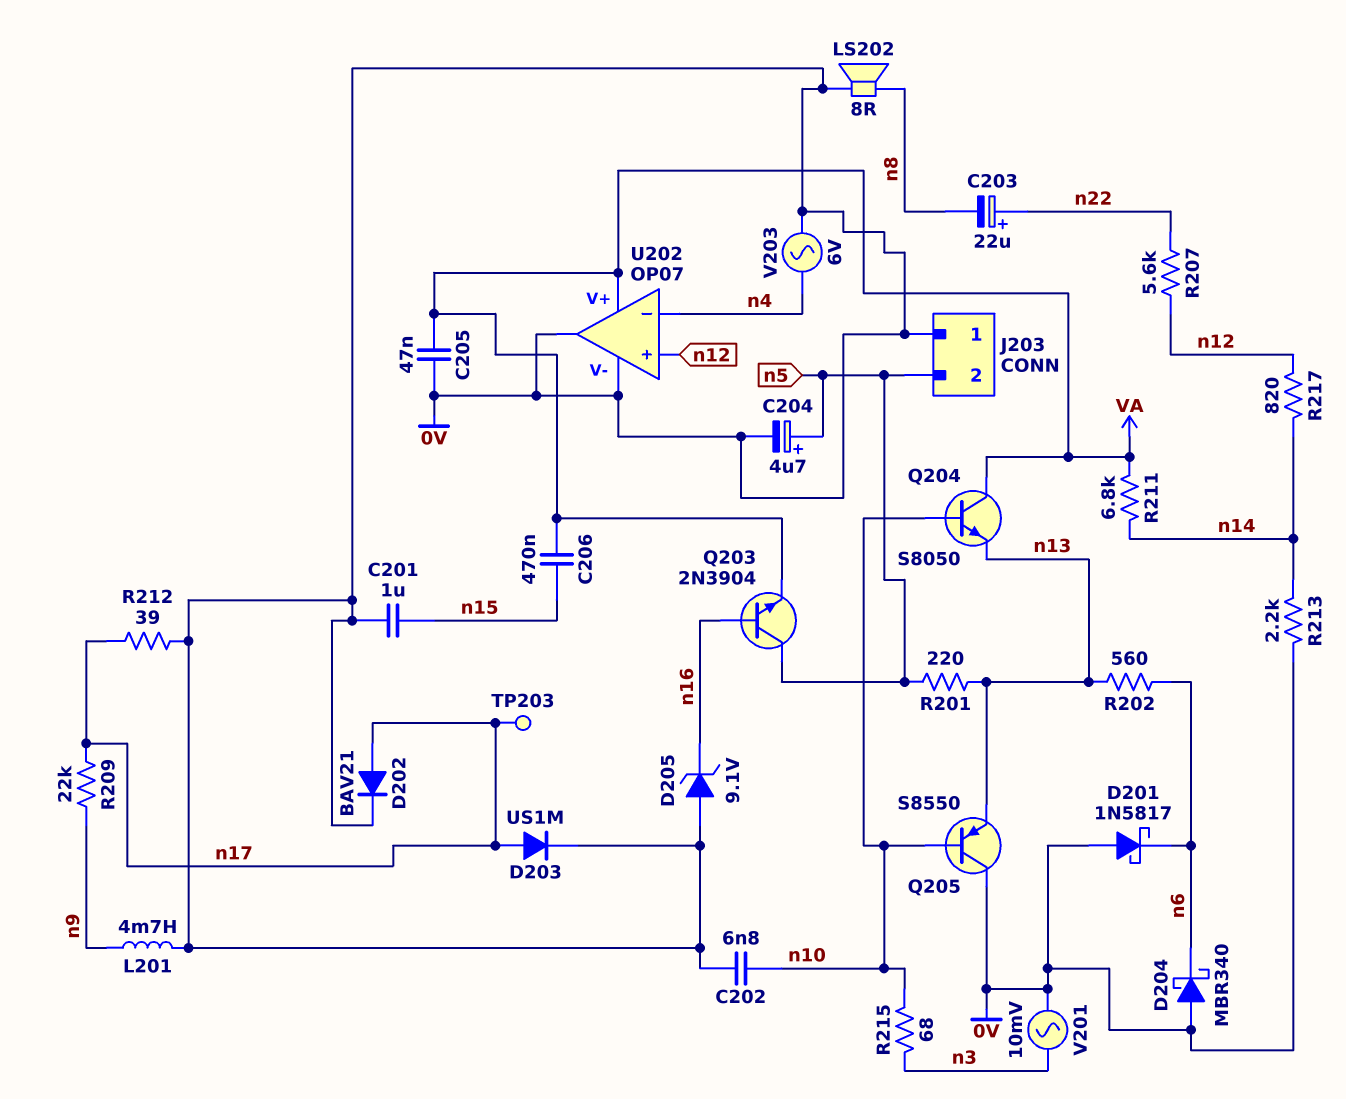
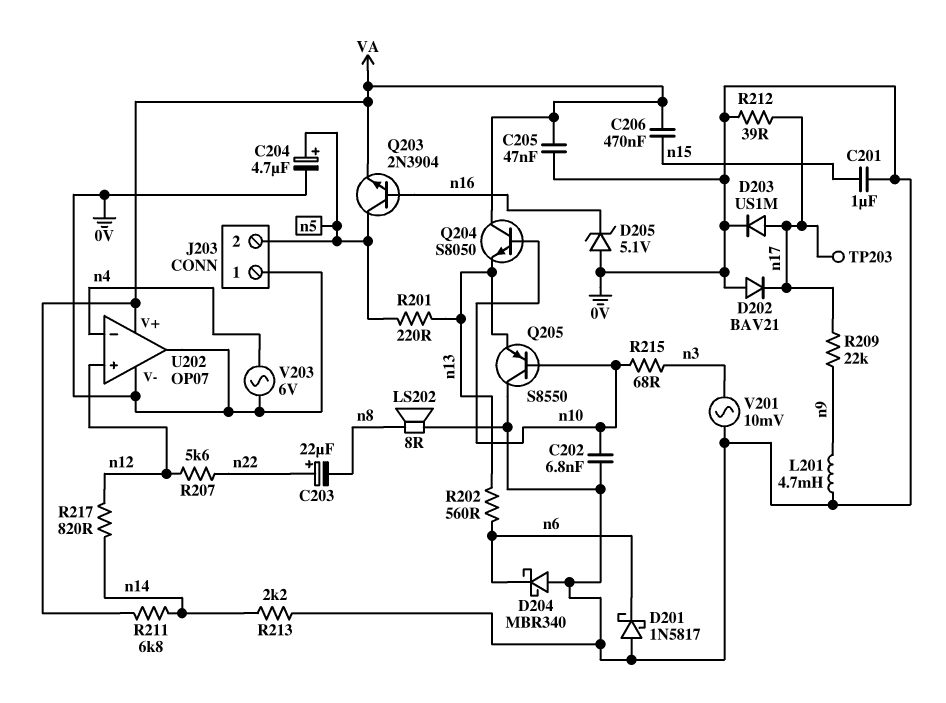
D202: diode BAV21 (A n17, K 0V) -> diode BAV21 (A 0V, K n17)
D205: zener 9.1V (A 0V, K n16) -> zener 5.1V (A 0V, K n16)

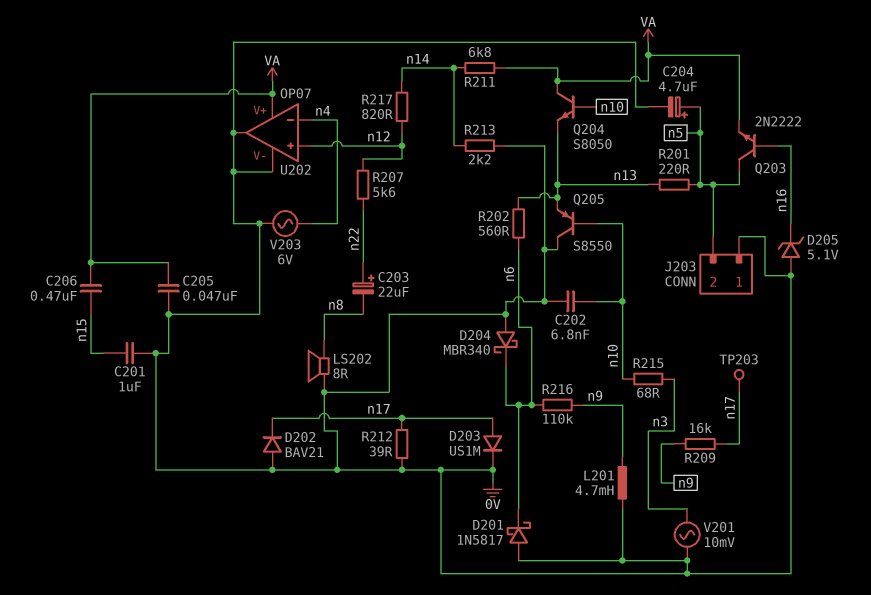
Q203: NPN 2N3904 (B n16, C n5, E VA) -> NPN 2N2222 (B n16, C n5, E VA)
R209: 22k (n9, n17) -> 16k (n9, n17)
R216: none -> 110k (n6, n9)

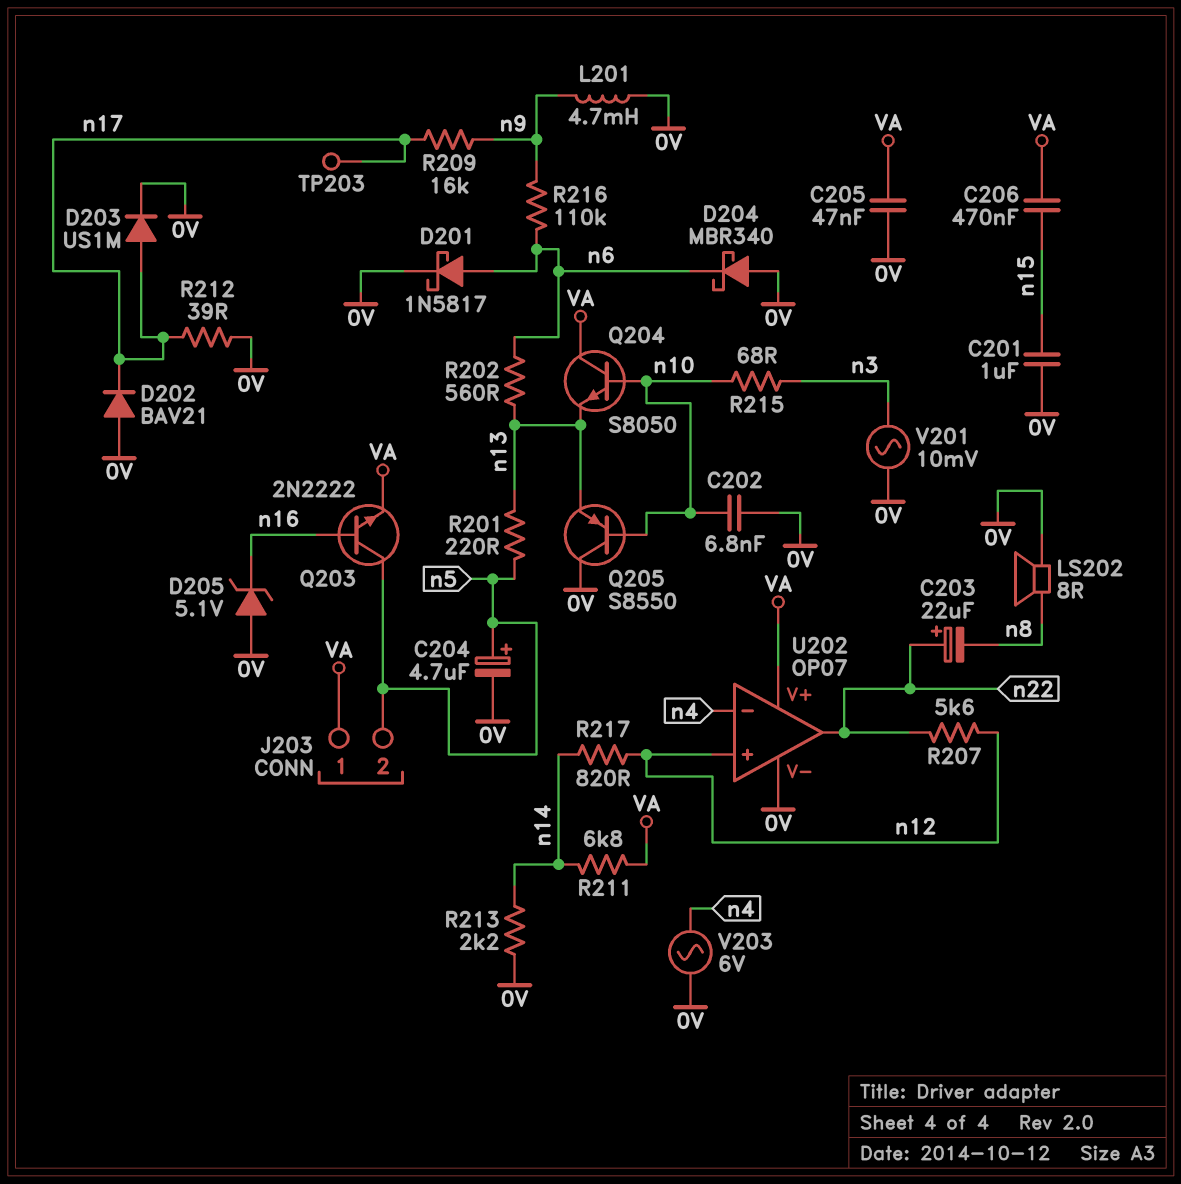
D201: schottky 1N5817 (A 0V, K n6) -> schottky 1N5817 (A n6, K 0V)
J203 pin 1: 0V -> VA
U202 pin out: 0V -> n22

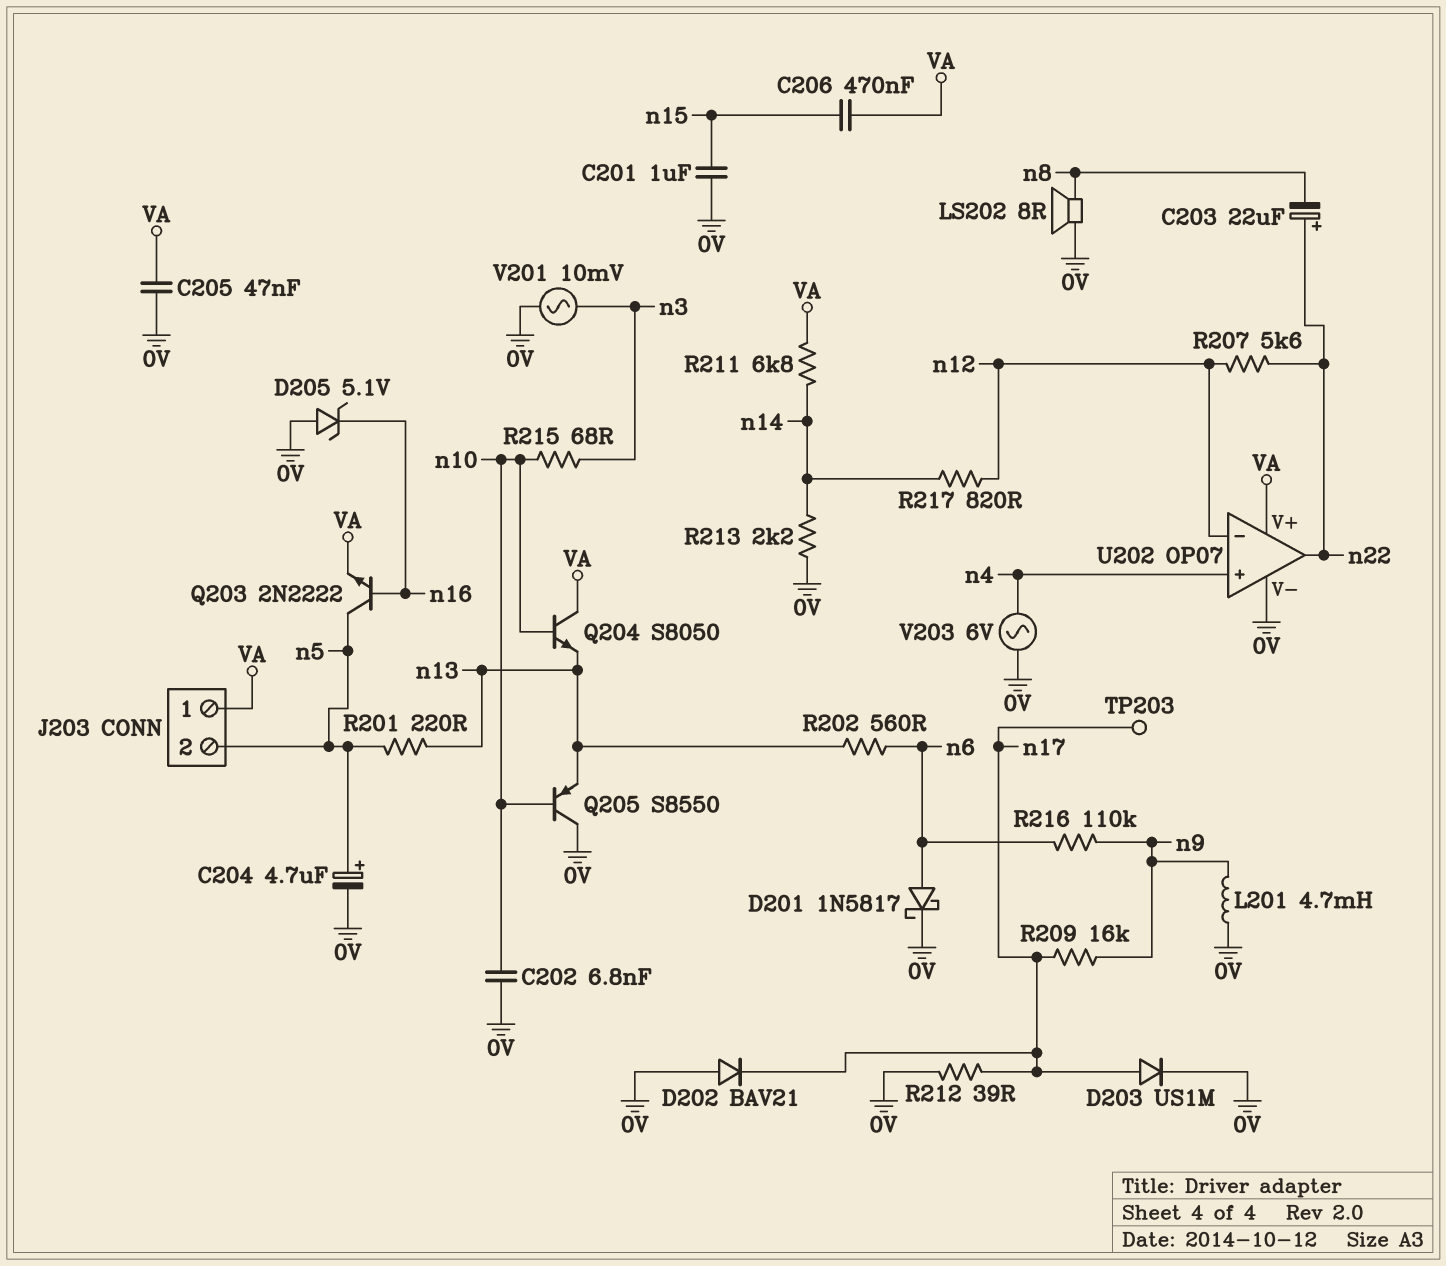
D204: schottky MBR340 (A 0V, K n6) -> none
U202 pin in+: n12 -> n4
U202 pin in-: n4 -> n12

